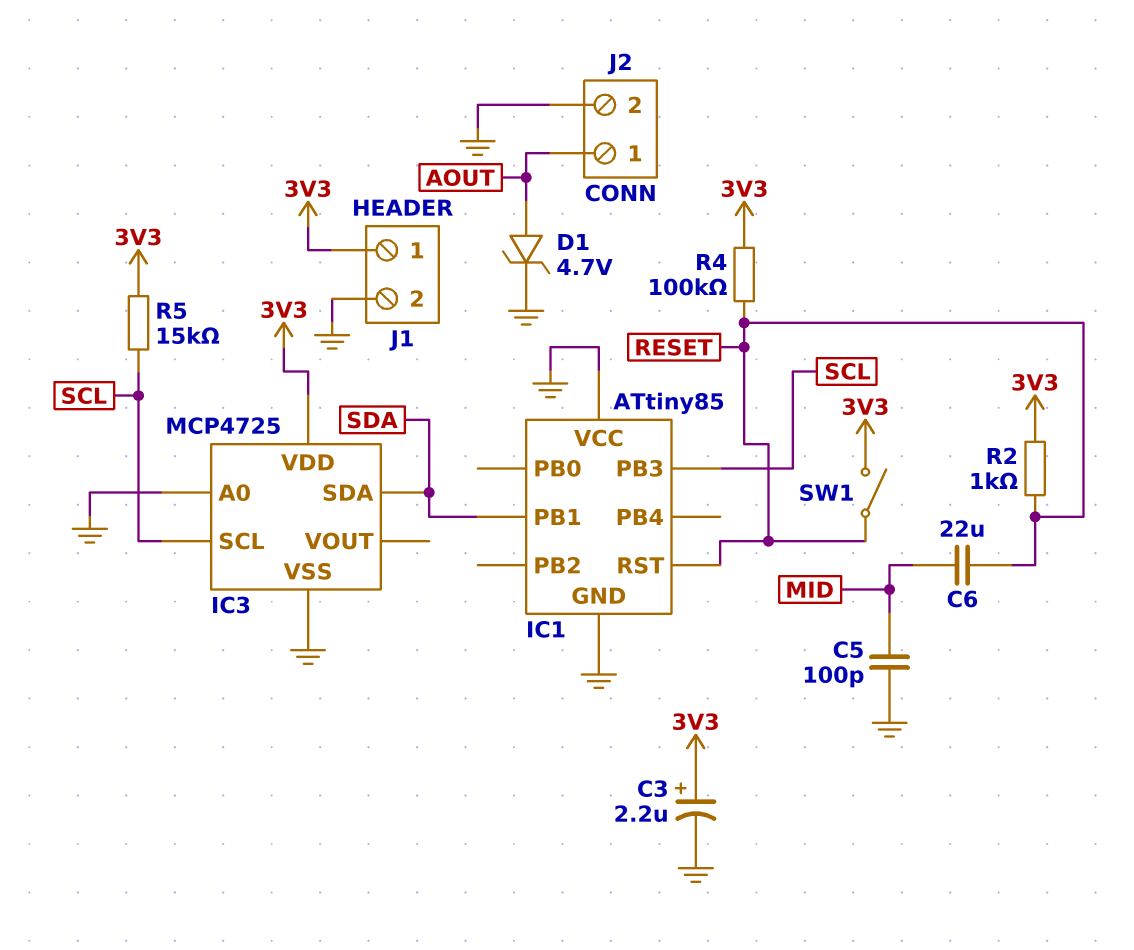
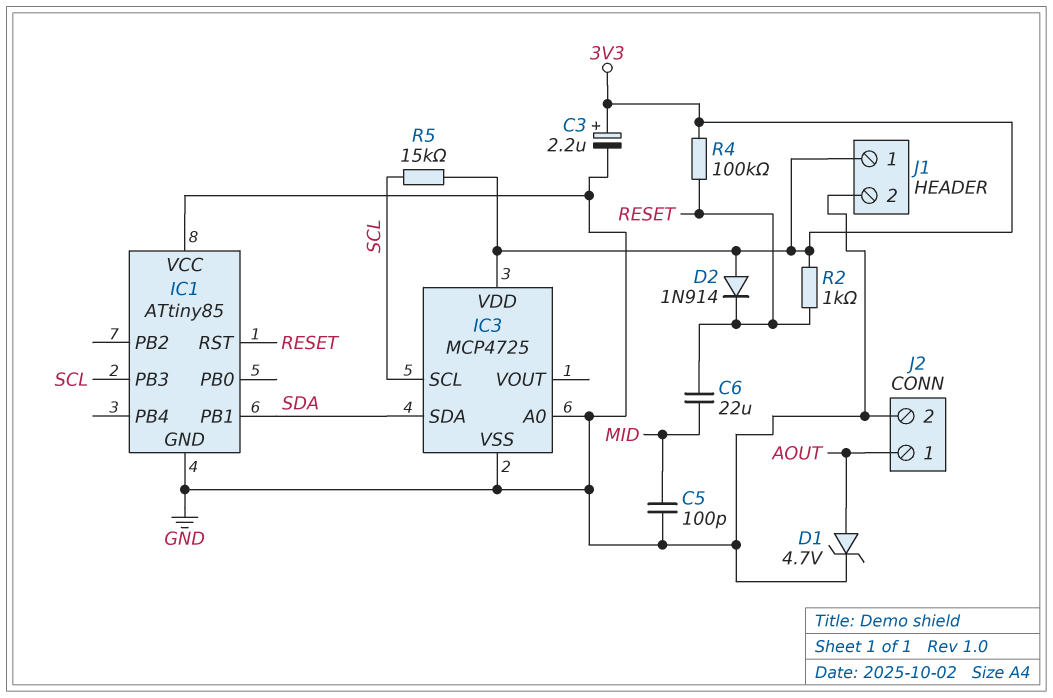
D2: none -> diode 1N914 (A 3V3, K RESET)
SW1: switch (3V3, RESET) -> none

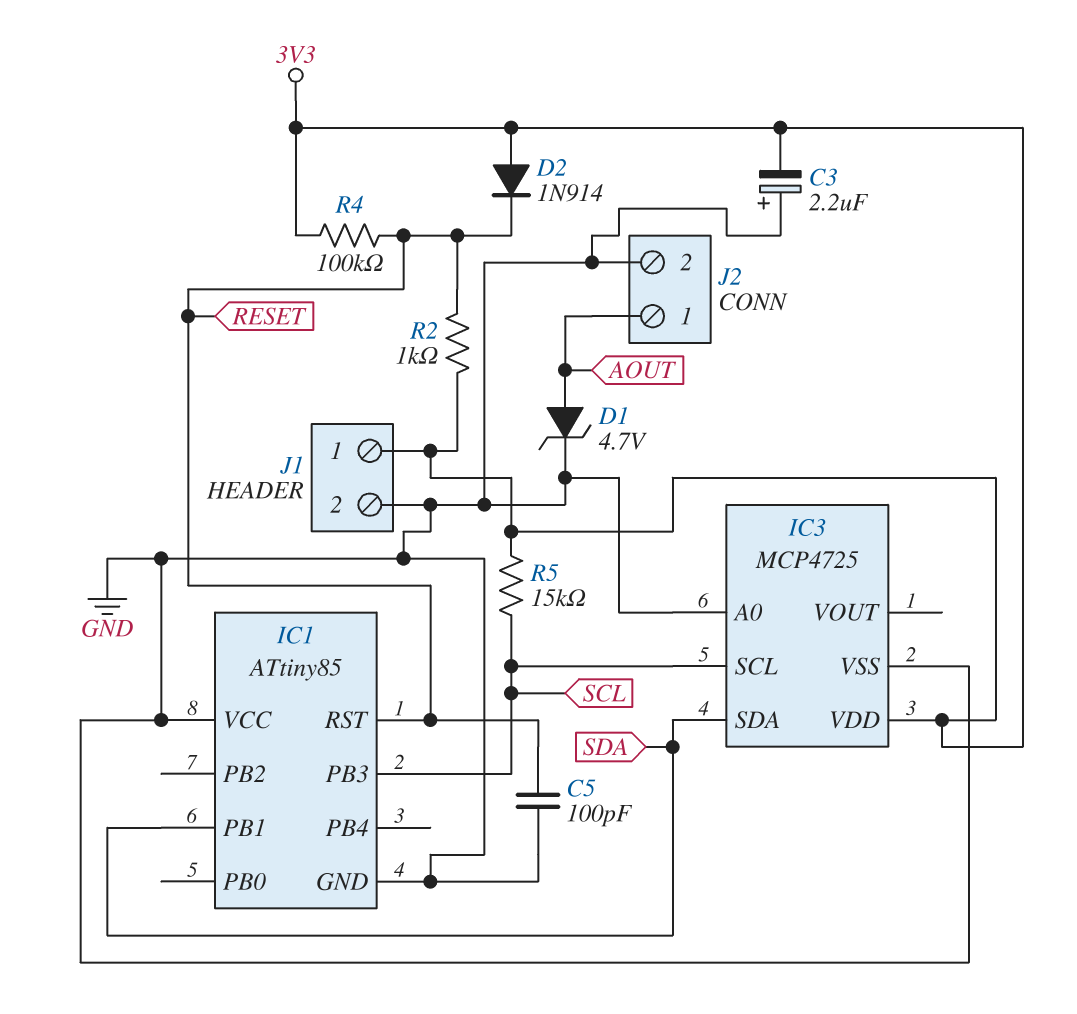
C3: 2.2uF (plus 3V3, minus GND) -> 2.2uF (plus GND, minus 3V3)
C5: 100pF (GND, MID) -> 100pF (GND, RESET)
C6: 22uF (MID, RESET) -> none

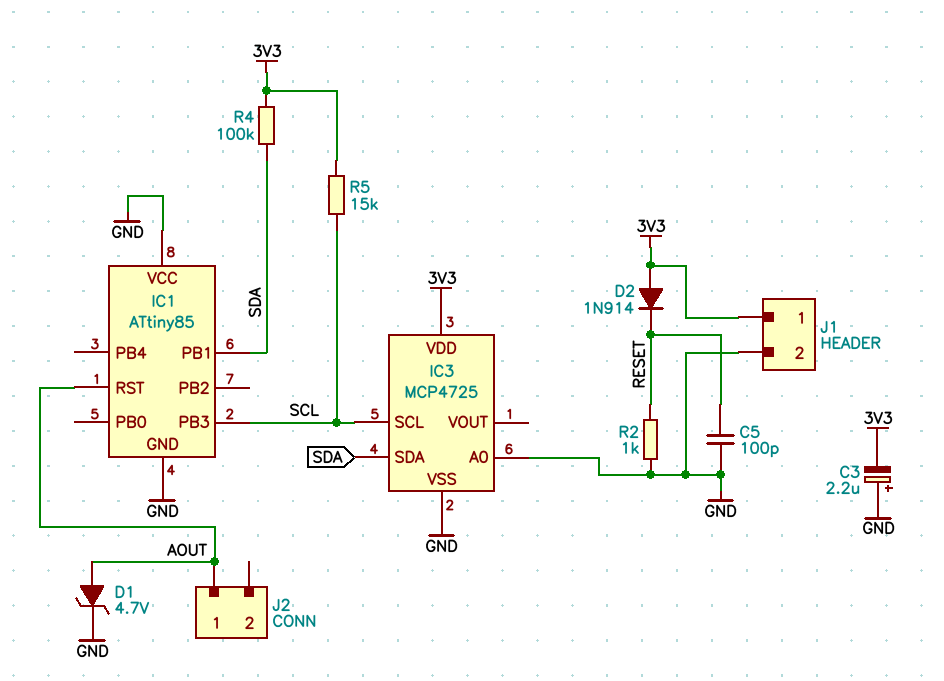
IC1 pin RST: RESET -> AOUT
J2 pin 2: GND -> none
R2: 1k (3V3, RESET) -> 1k (GND, RESET)
R4: 100k (3V3, RESET) -> 100k (3V3, SDA)

